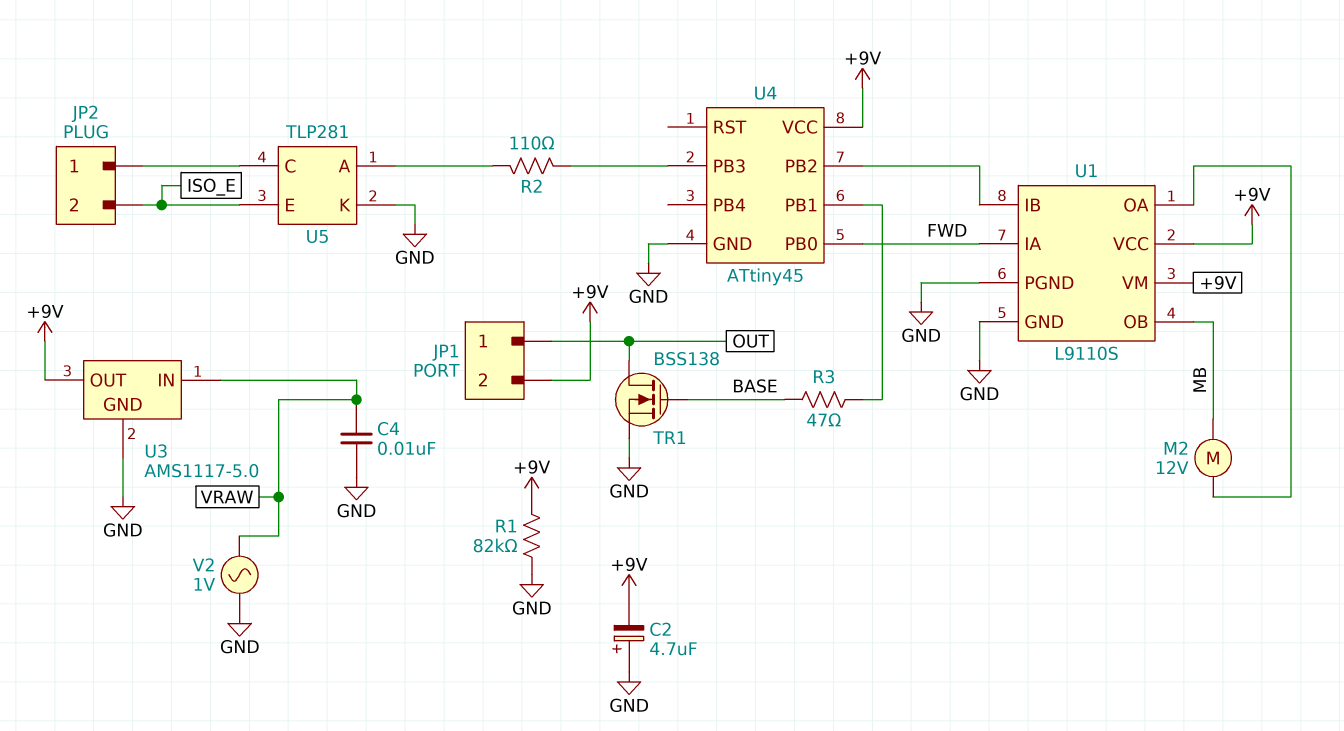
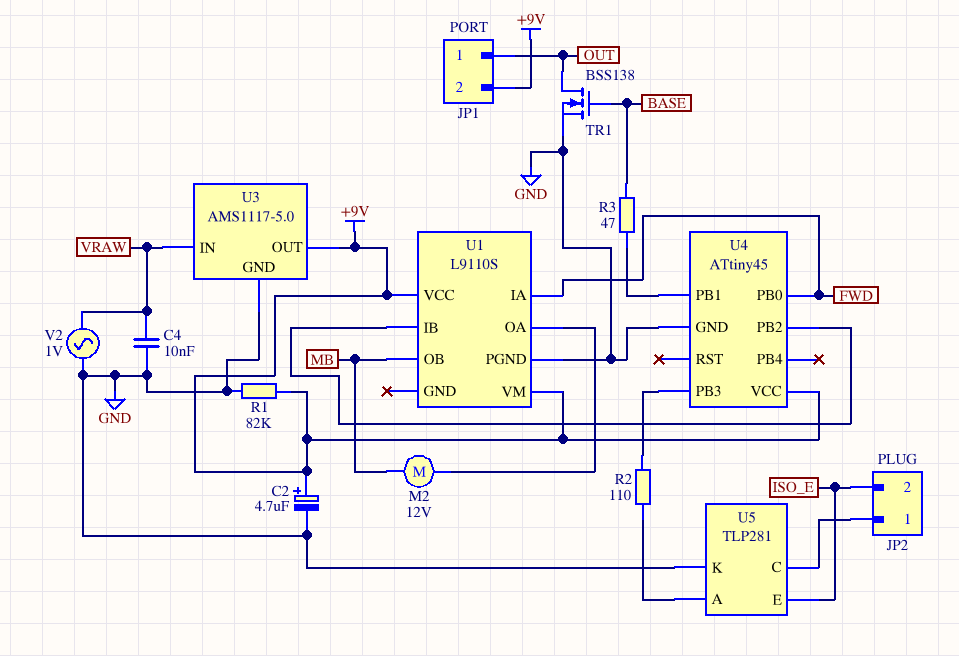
C2: 4.7uF (plus GND, minus +9V) -> 4.7uF (plus +9V, minus GND)
U1 pin GND: GND -> none

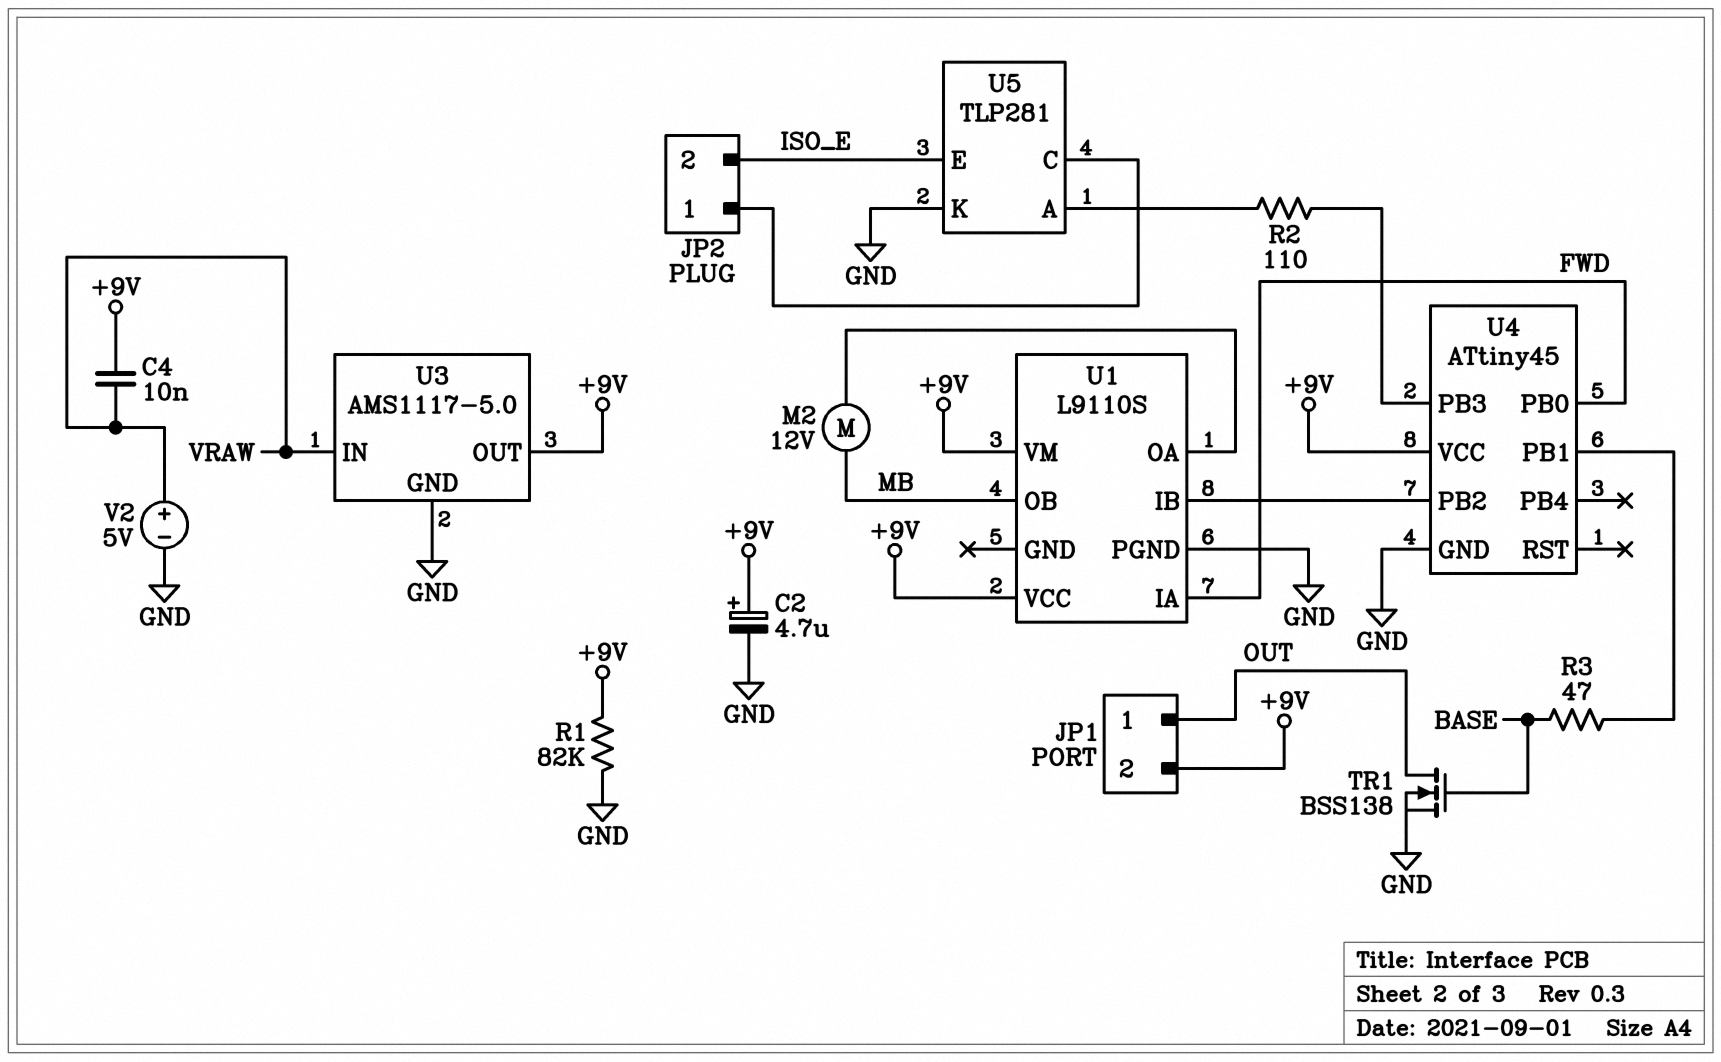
C4: 10nF (GND, VRAW) -> 10nF (+9V, VRAW)
V2: AC 1V (GND, VRAW) -> 5V (plus VRAW, minus GND)

